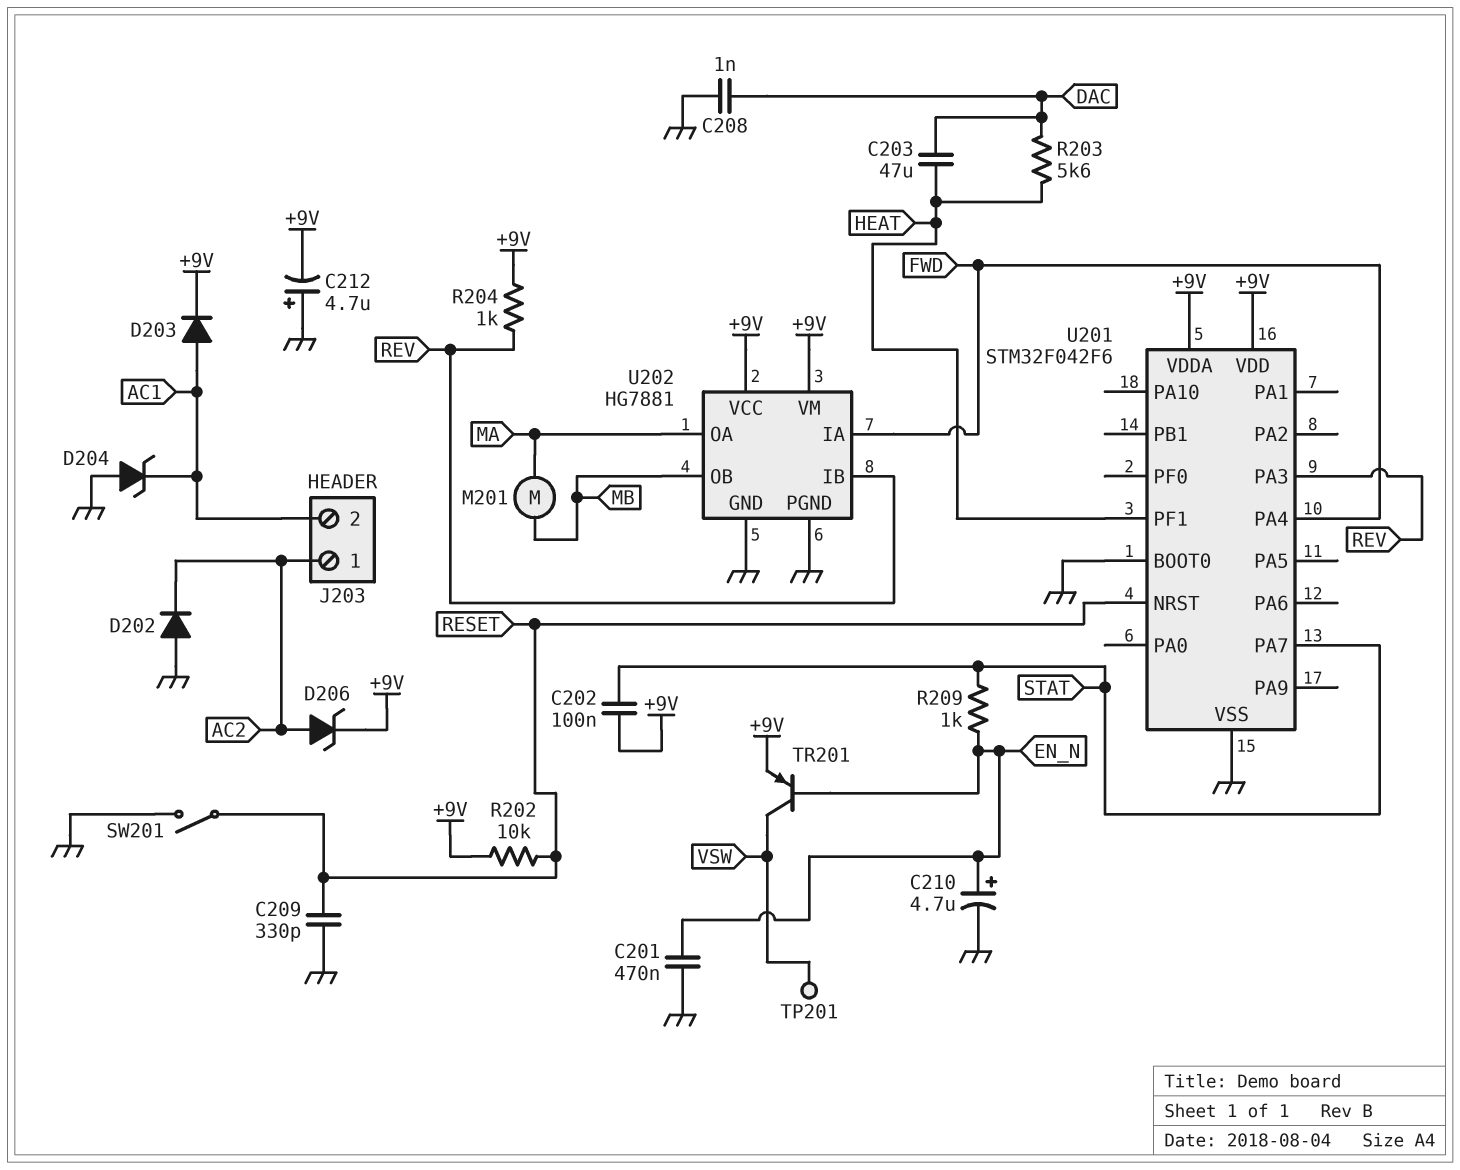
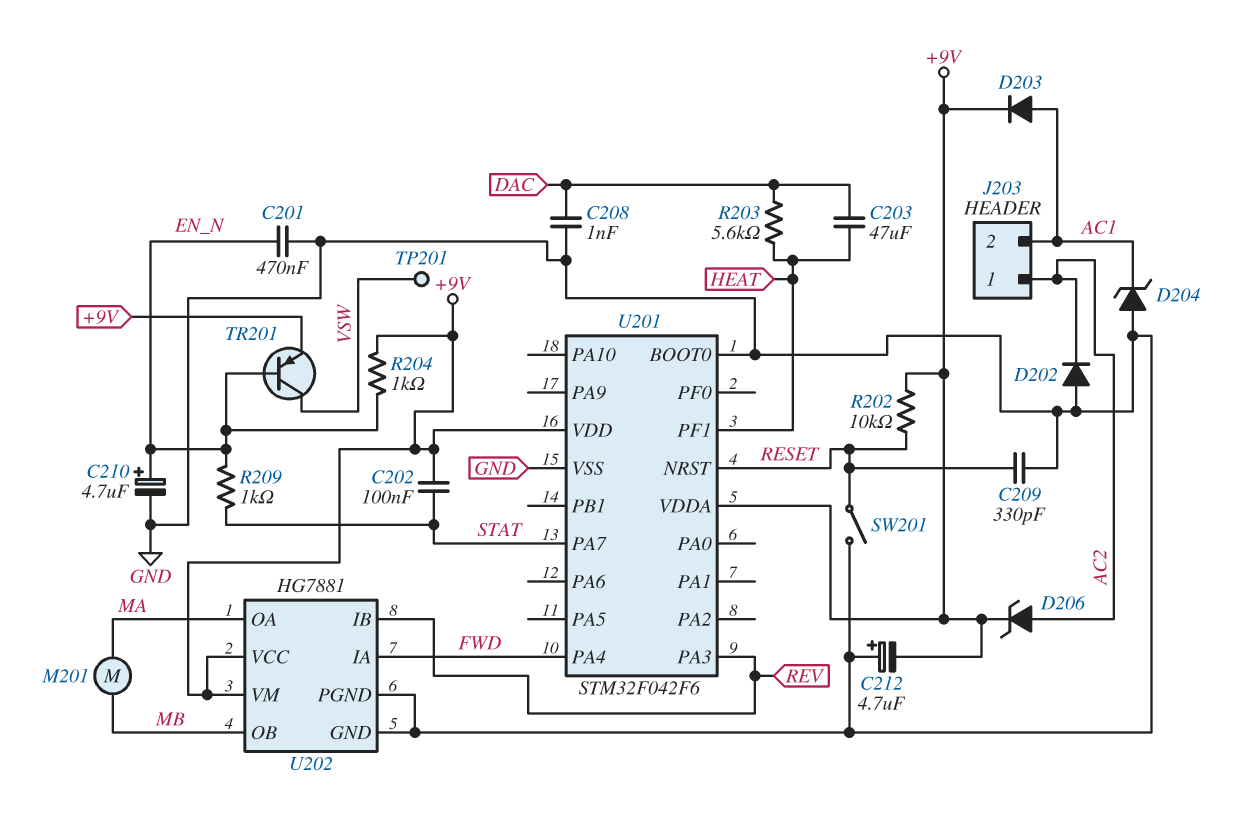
R204: 1k (+9V, REV) -> 1k (+9V, EN_N)

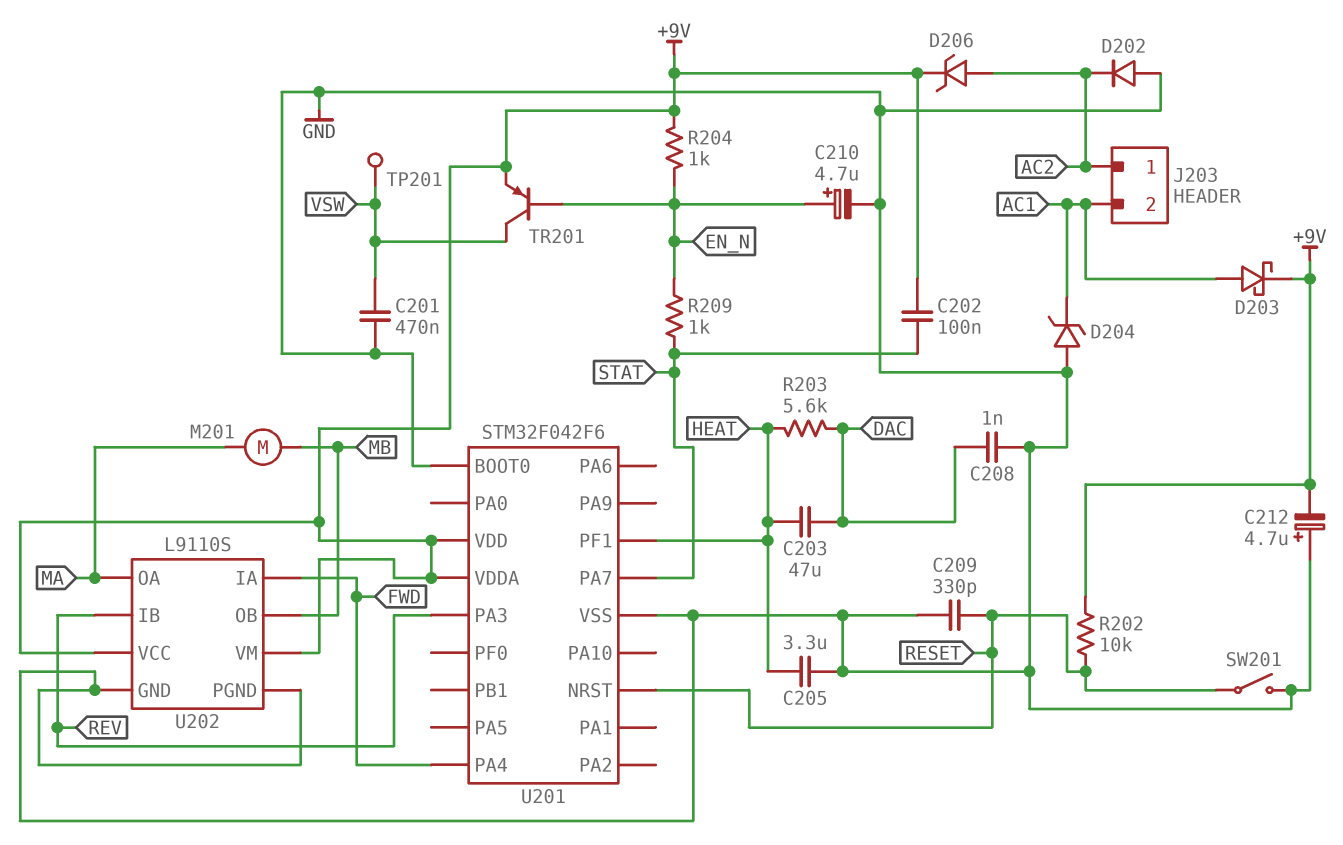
C201: 470nF (EN_N, GND) -> 470nF (GND, VSW)
C205: none -> 3.3uF (GND, HEAT)
D203: diode (A AC1, K +9V) -> schottky (A AC1, K +9V)
U202: HG7881 -> L9110S

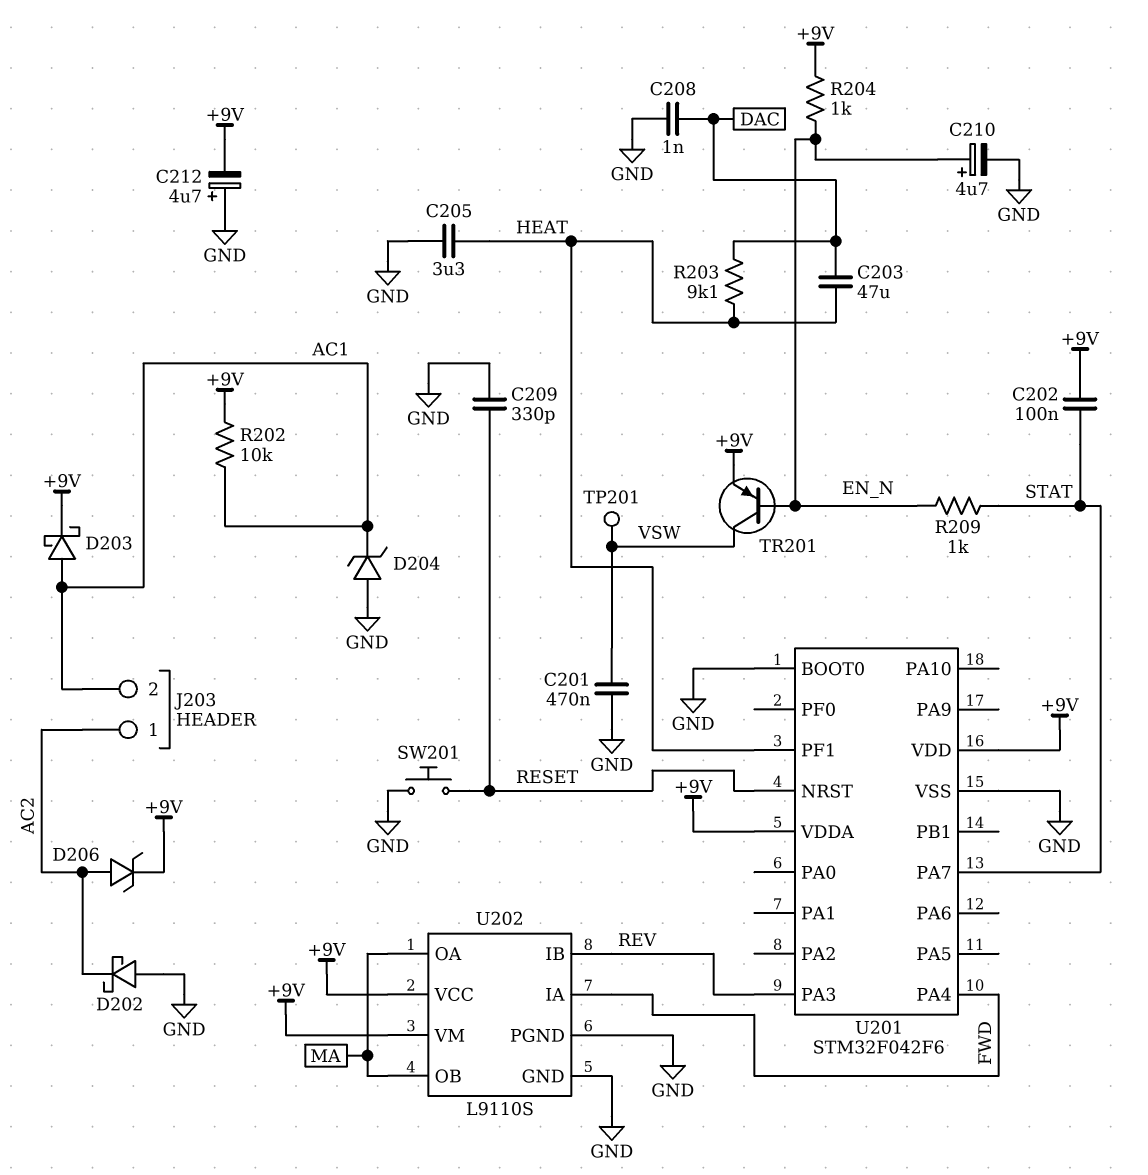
D202: diode (A GND, K AC2) -> schottky (A GND, K AC2)
M201: motor (MA, MB) -> none
R202: 10k (+9V, RESET) -> 10k (+9V, AC1)
R203: 5.6k (DAC, HEAT) -> 9.1k (DAC, HEAT)
SW201: switch (GND, RESET) -> button (GND, RESET)
U202 pin OB: MB -> MA

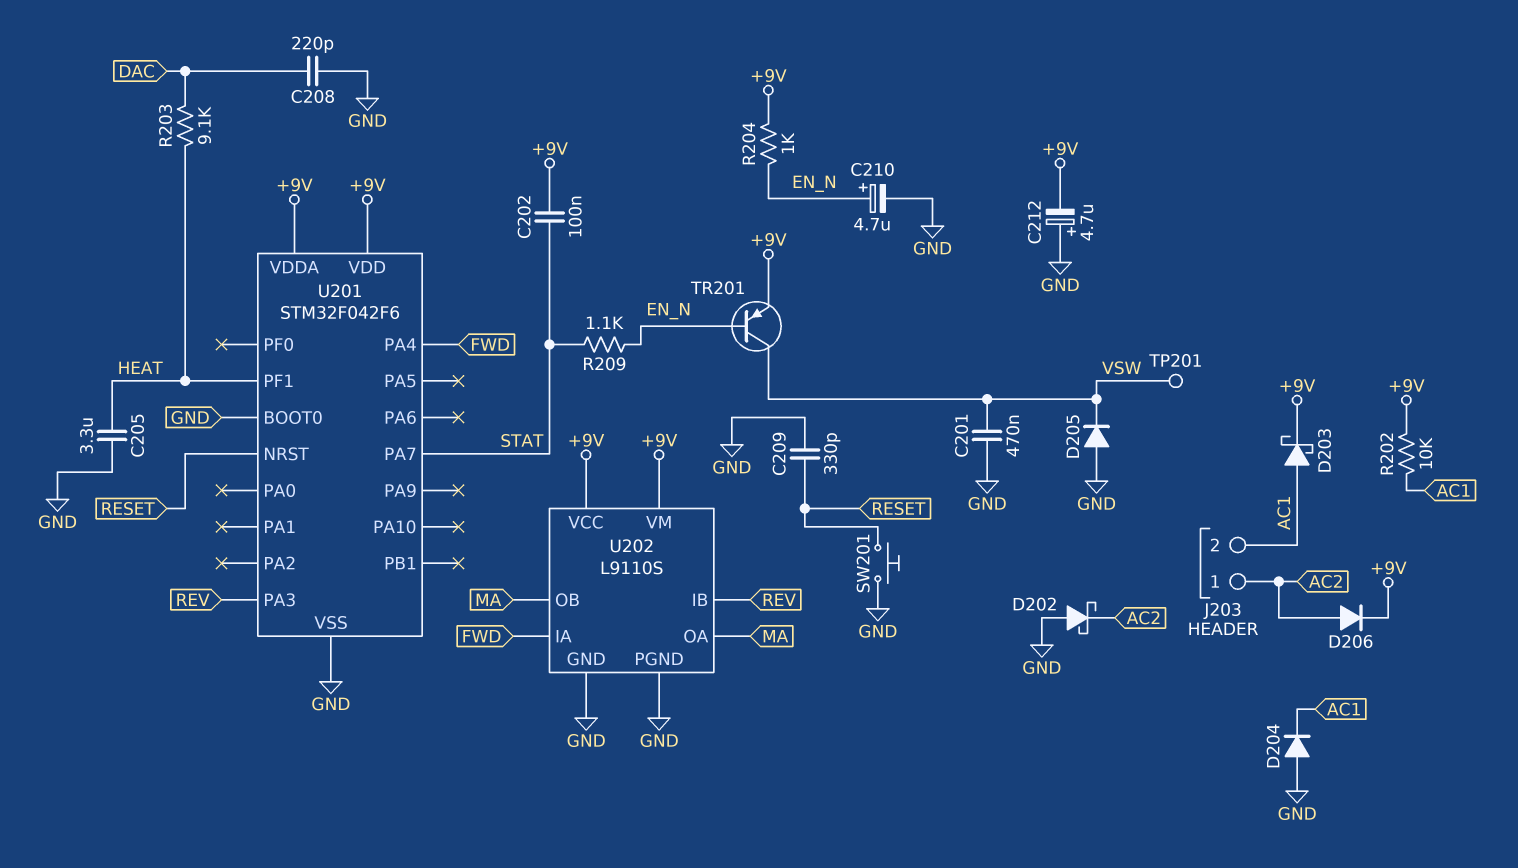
C203: 47uF (DAC, HEAT) -> none
C208: 1nF (DAC, GND) -> 220pF (DAC, GND)
D204: zener (A GND, K AC1) -> diode (A GND, K AC1)
D205: none -> diode (A GND, K VSW)
D206: zener (A AC2, K +9V) -> diode (A AC2, K +9V)
R209: 1k (EN_N, STAT) -> 1.1k (EN_N, STAT)

